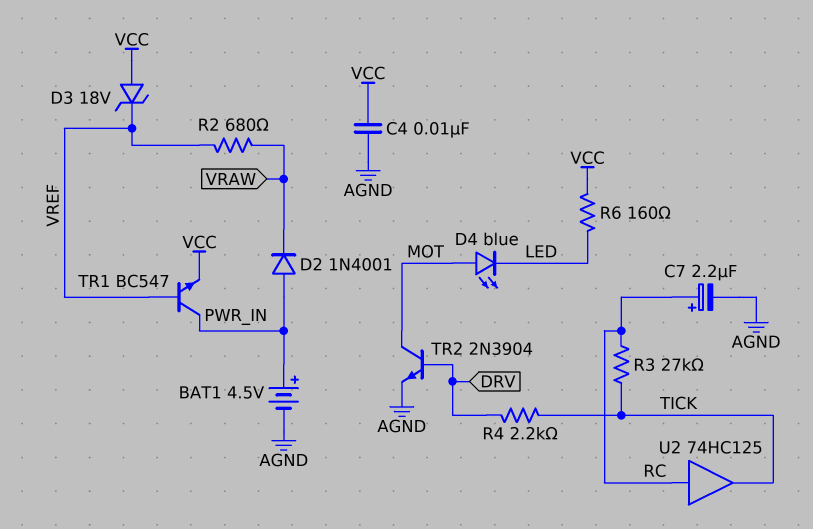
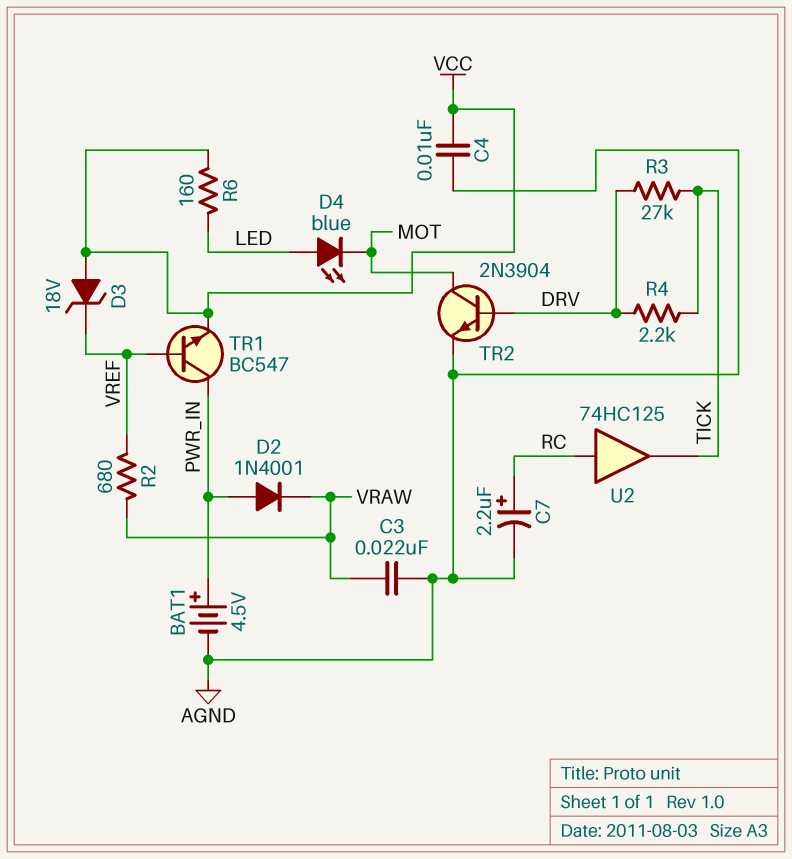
C3: none -> 22nF (AGND, VRAW)
D4: LED blue (A MOT, K LED) -> LED blue (A LED, K MOT)
R3: 27k (RC, TICK) -> 27k (DRV, TICK)

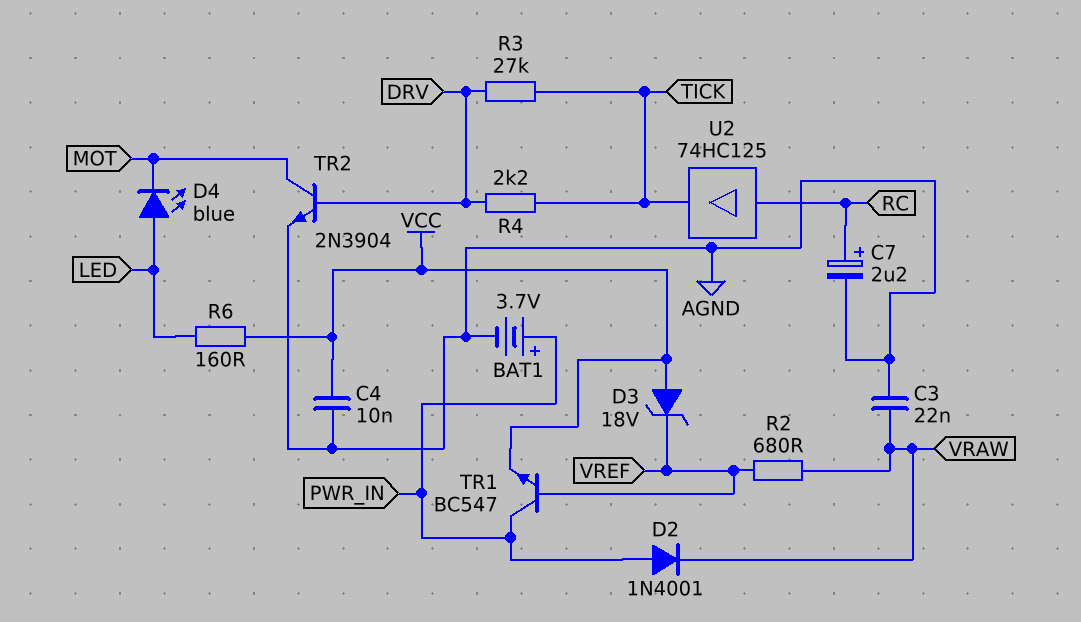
BAT1: 4.5V (plus PWR_IN, minus AGND) -> 3.7V (plus PWR_IN, minus AGND)

